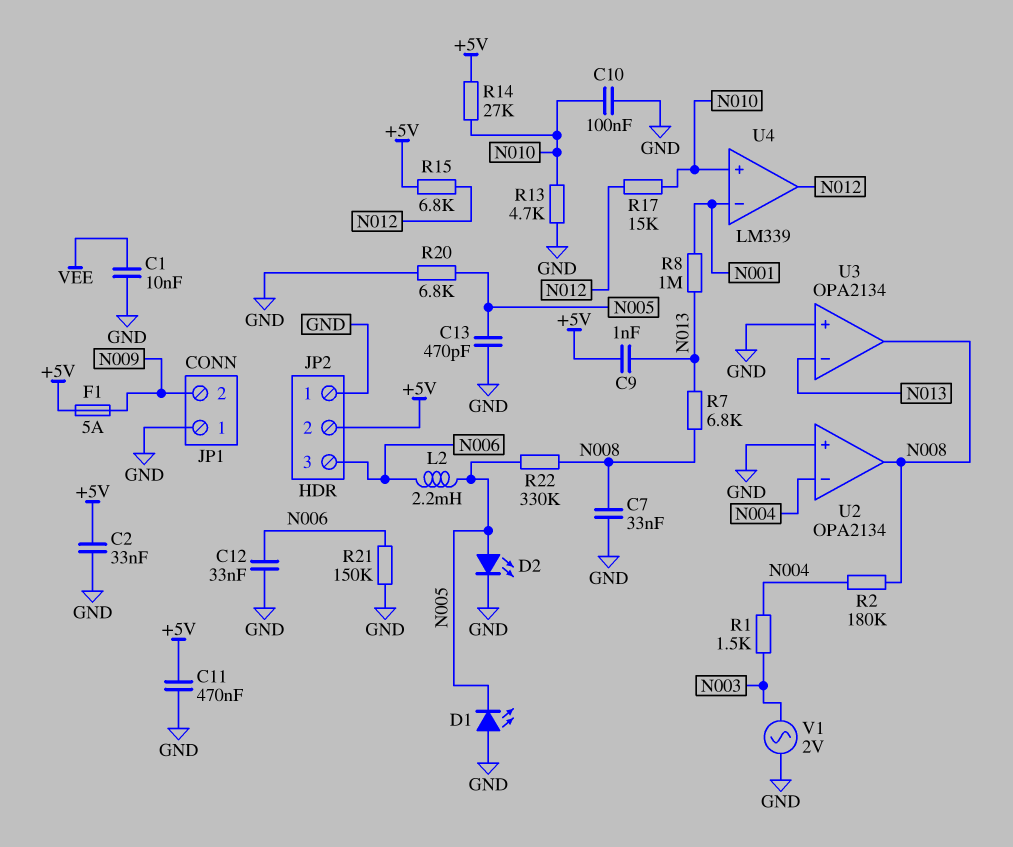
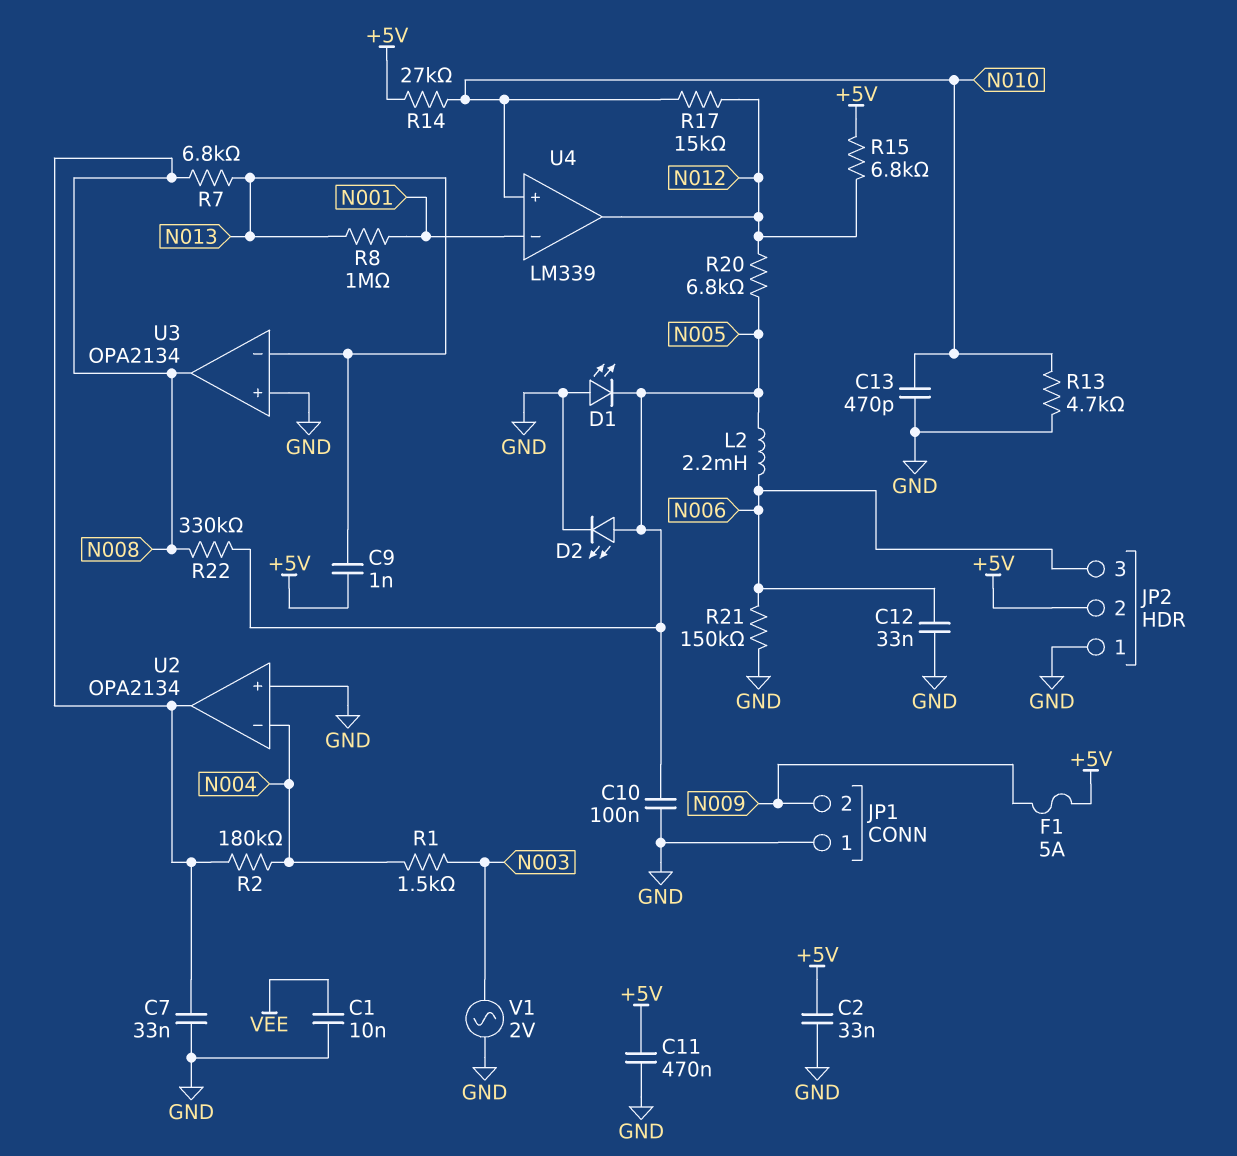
C10: 100nF (GND, N010) -> 100nF (GND, N005)
C13: 470pF (GND, N005) -> 470pF (GND, N010)
R20: 6.8k (GND, N005) -> 6.8k (N005, N012)

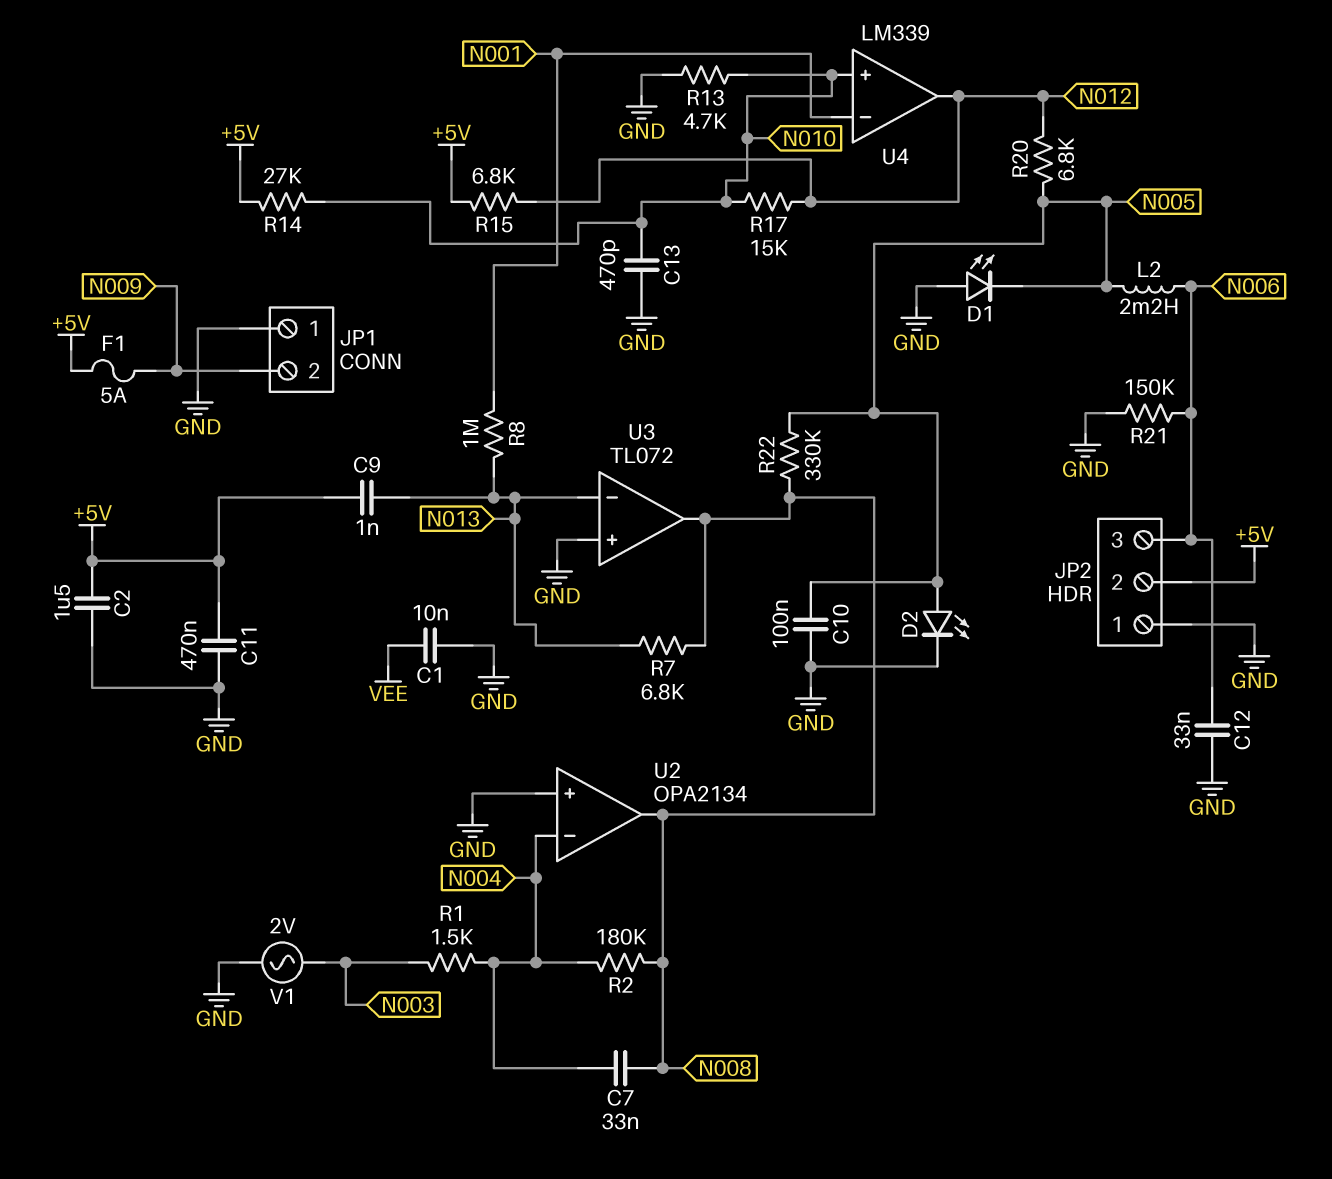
C2: 33nF (+5V, GND) -> 1.5uF (+5V, GND)
C7: 33nF (GND, N008) -> 33nF (N004, N008)
U3: OPA2134 -> TL072

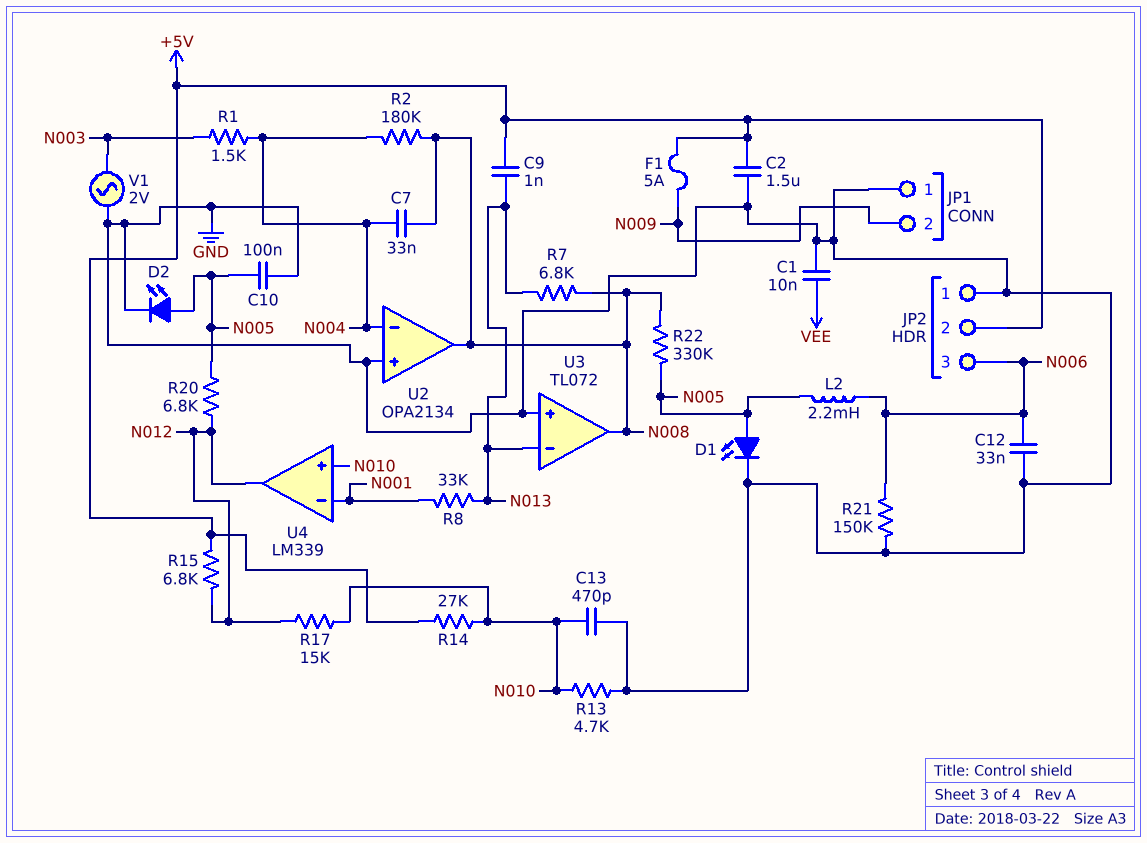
C11: 470nF (+5V, GND) -> none
D1: LED (A GND, K N005) -> LED (A N005, K GND)
R8: 1M (N001, N013) -> 33k (N001, N013)

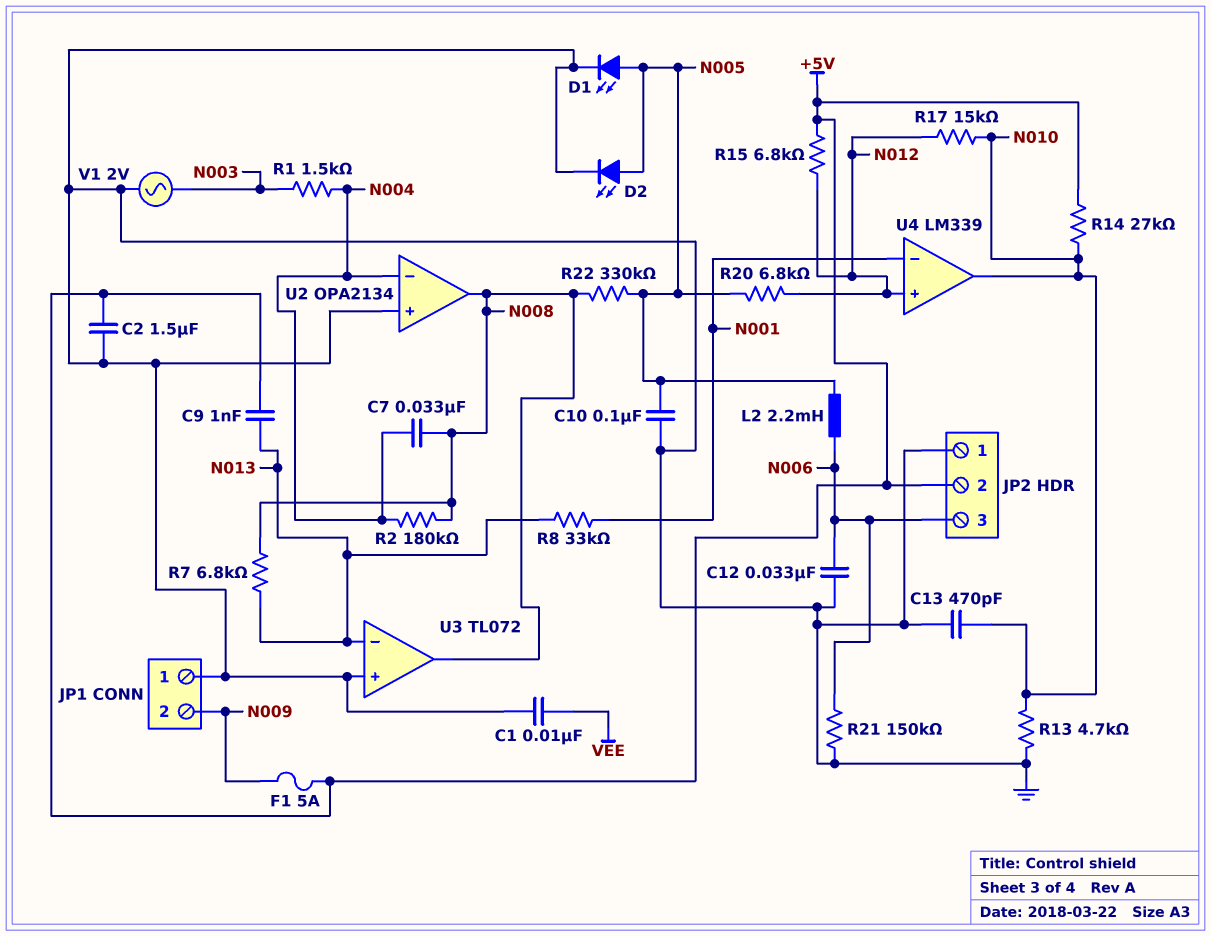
U4 pin in+: N010 -> N012
U4 pin out: N012 -> N010

